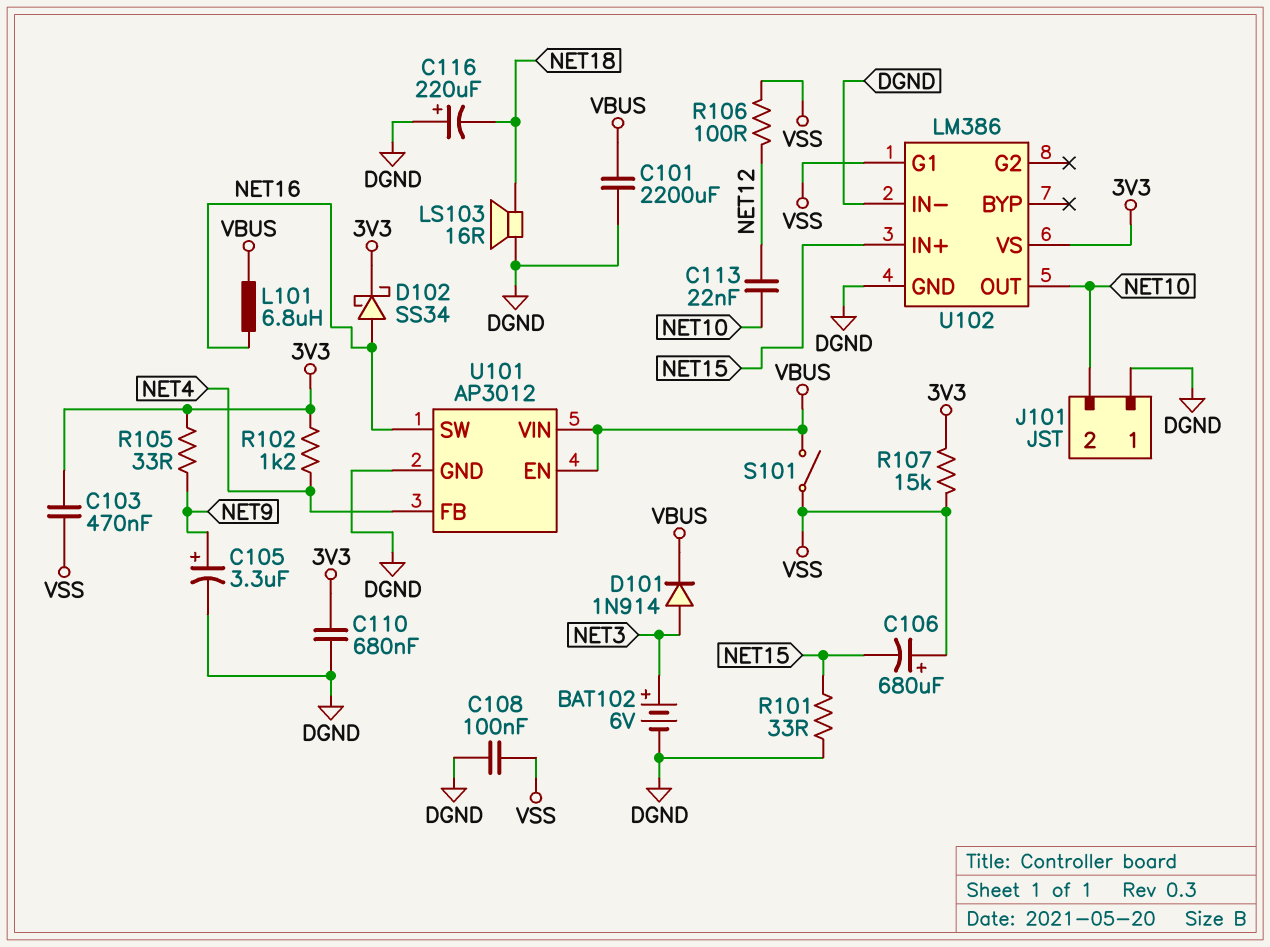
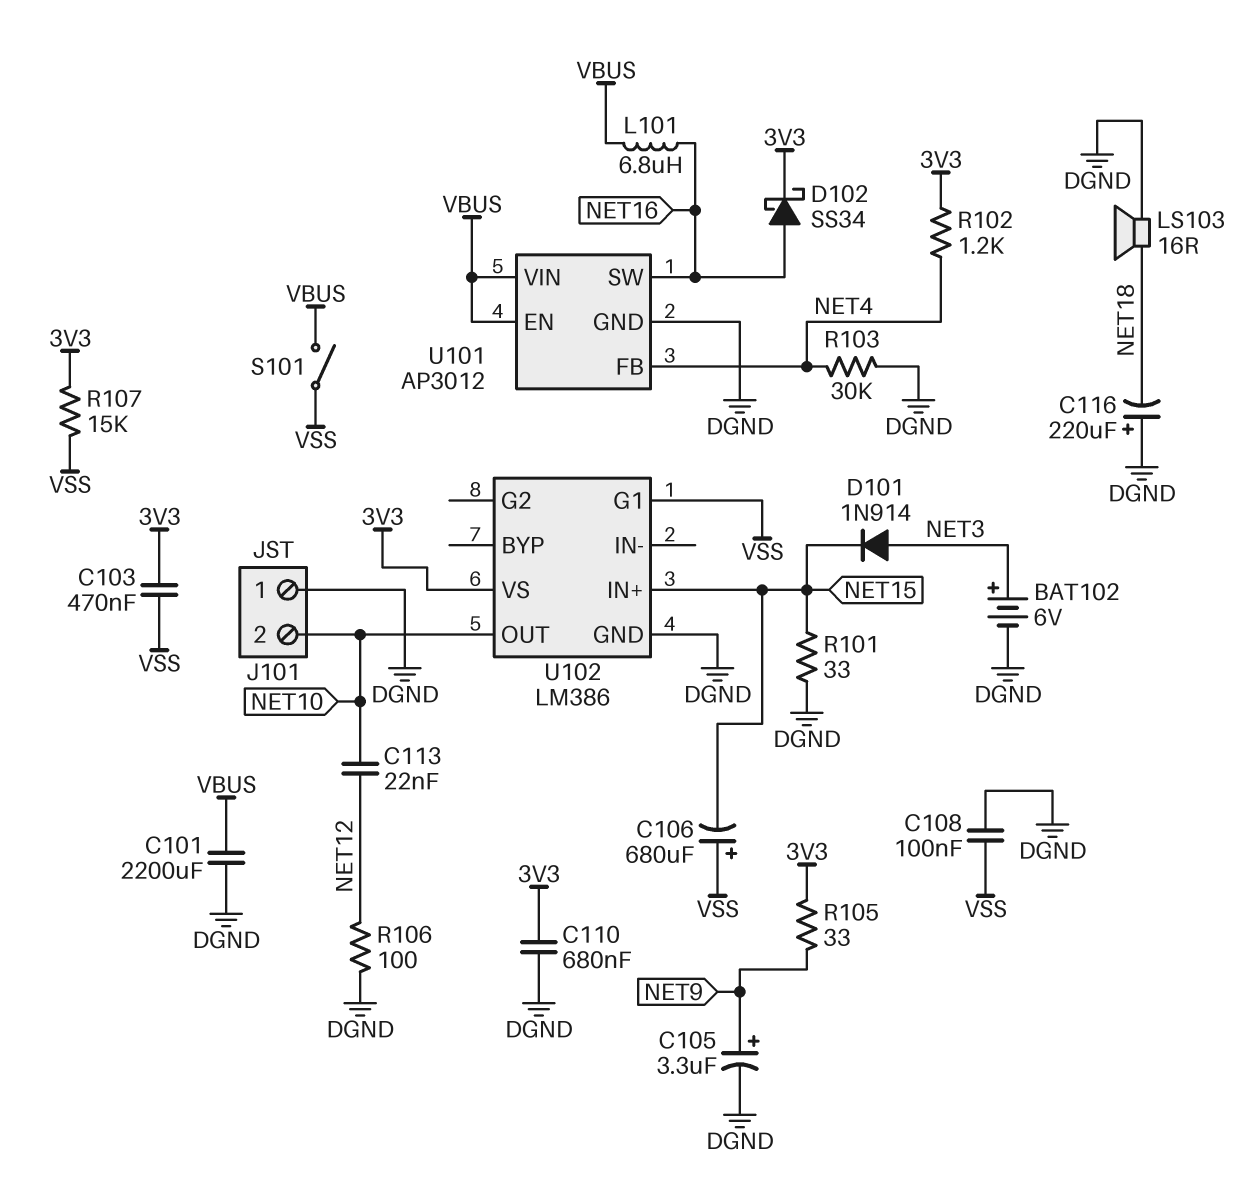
D101: diode 1N914 (A NET3, K VBUS) -> diode 1N914 (A NET3, K NET15)
R103: none -> 30k (DGND, NET4)
R106: 100 (NET12, VSS) -> 100 (DGND, NET12)
U102 pin IN-: DGND -> none

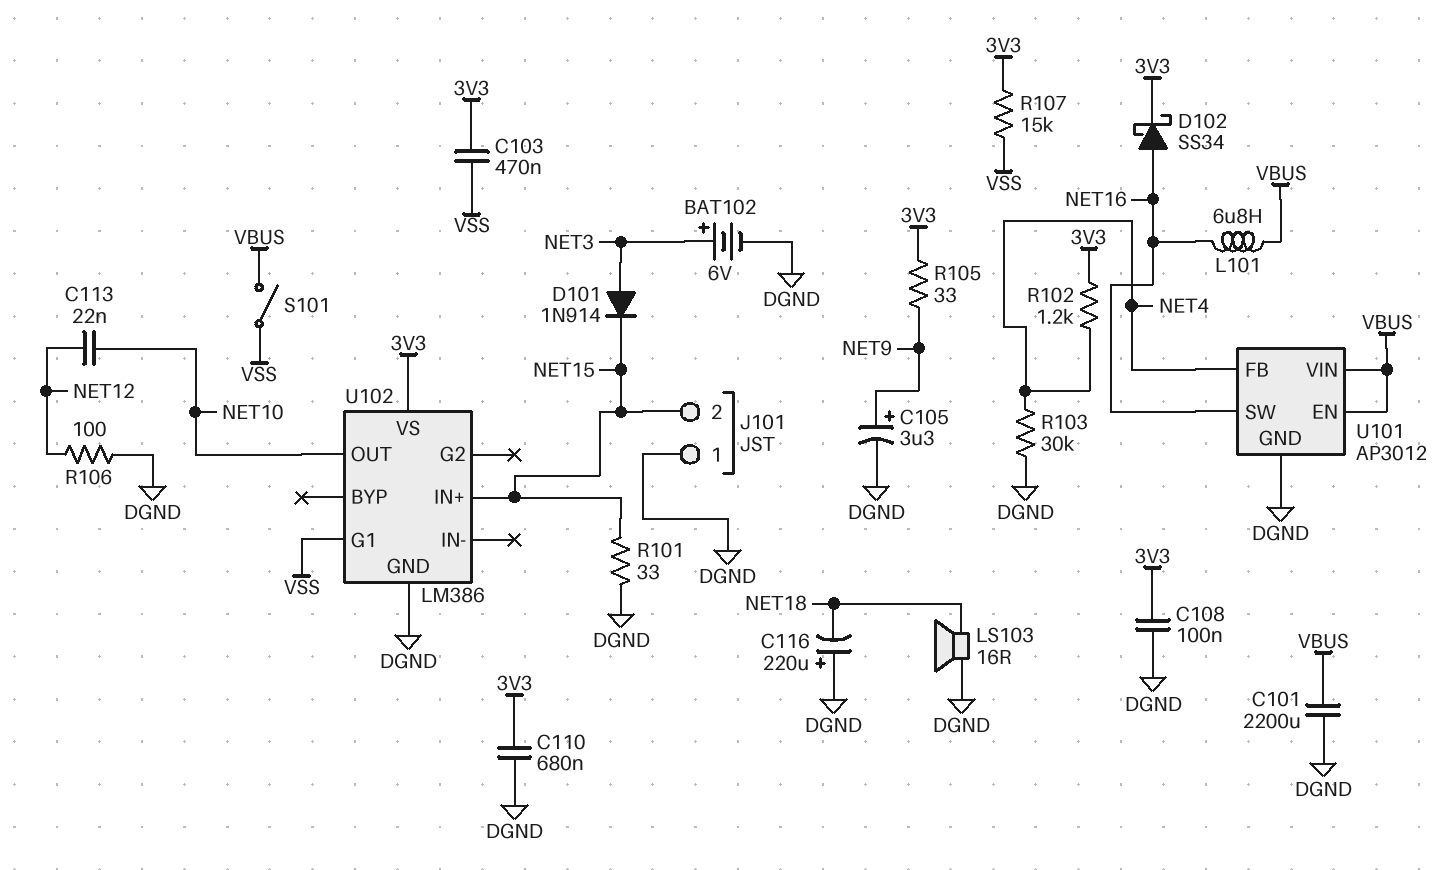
C106: 680uF (plus VSS, minus NET15) -> none
C108: 100nF (DGND, VSS) -> 100nF (3V3, DGND)
J101 pin 2: NET10 -> NET15

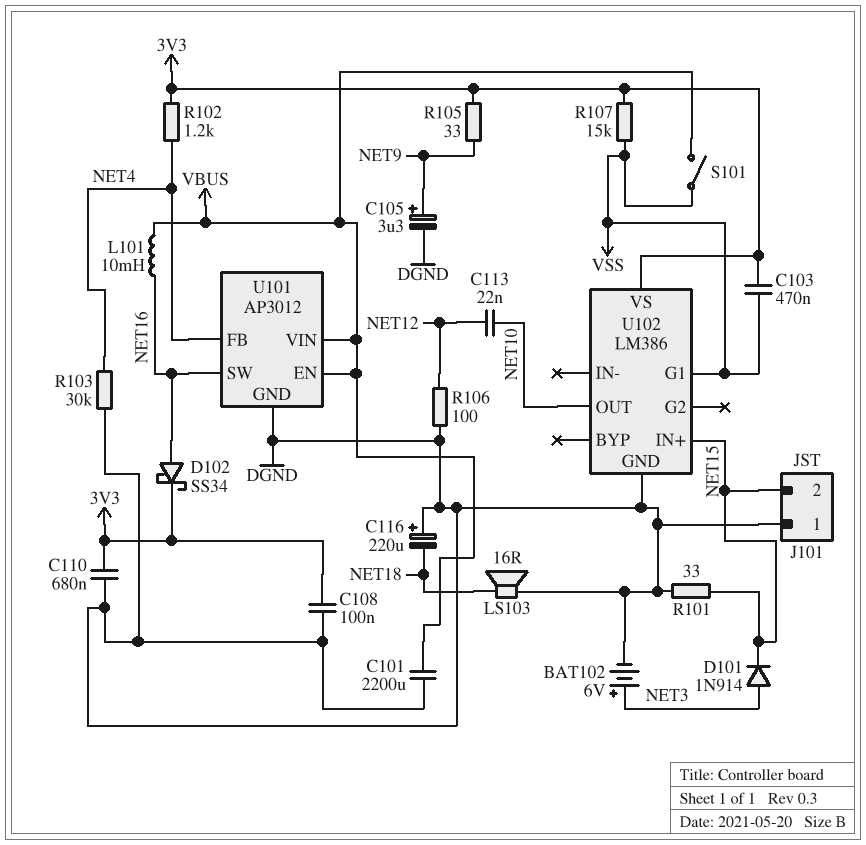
L101: 6.8uH (NET16, VBUS) -> 10mH (NET16, VBUS)

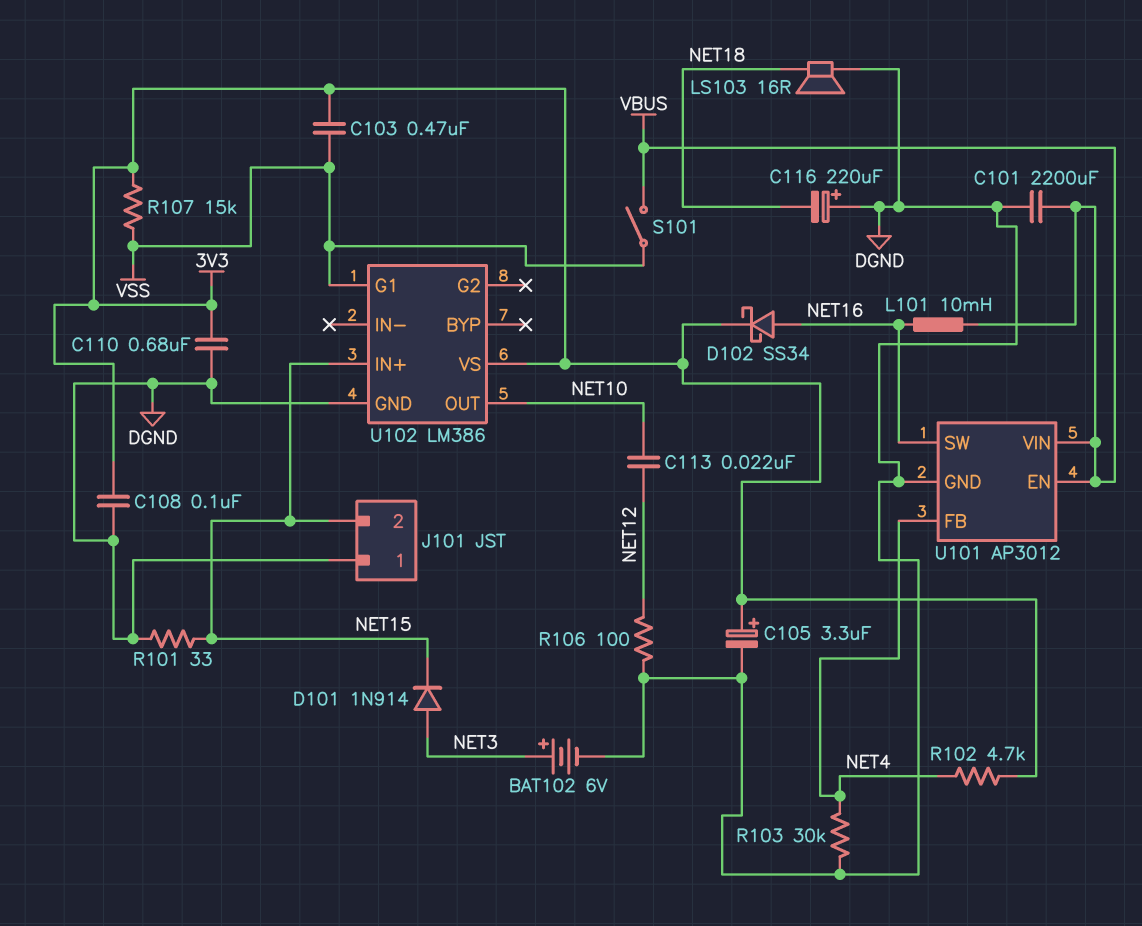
C105: 3.3uF (plus NET9, minus DGND) -> 3.3uF (plus 3V3, minus DGND)
R102: 1.2k (3V3, NET4) -> 4.7k (3V3, NET4)
R105: 33 (3V3, NET9) -> none

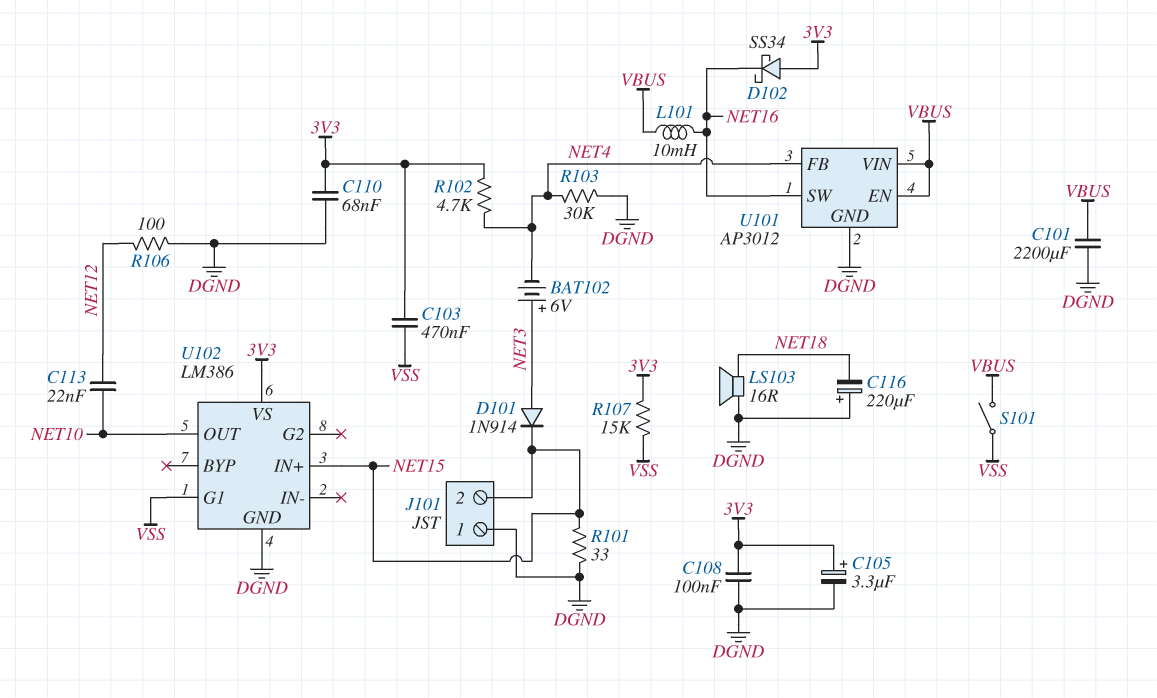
BAT102: 6V (plus NET3, minus DGND) -> 6V (plus NET3, minus NET4)
C110: 680nF (3V3, DGND) -> 68nF (3V3, DGND)
D102: schottky SS34 (A NET16, K 3V3) -> schottky SS34 (A 3V3, K NET16)

